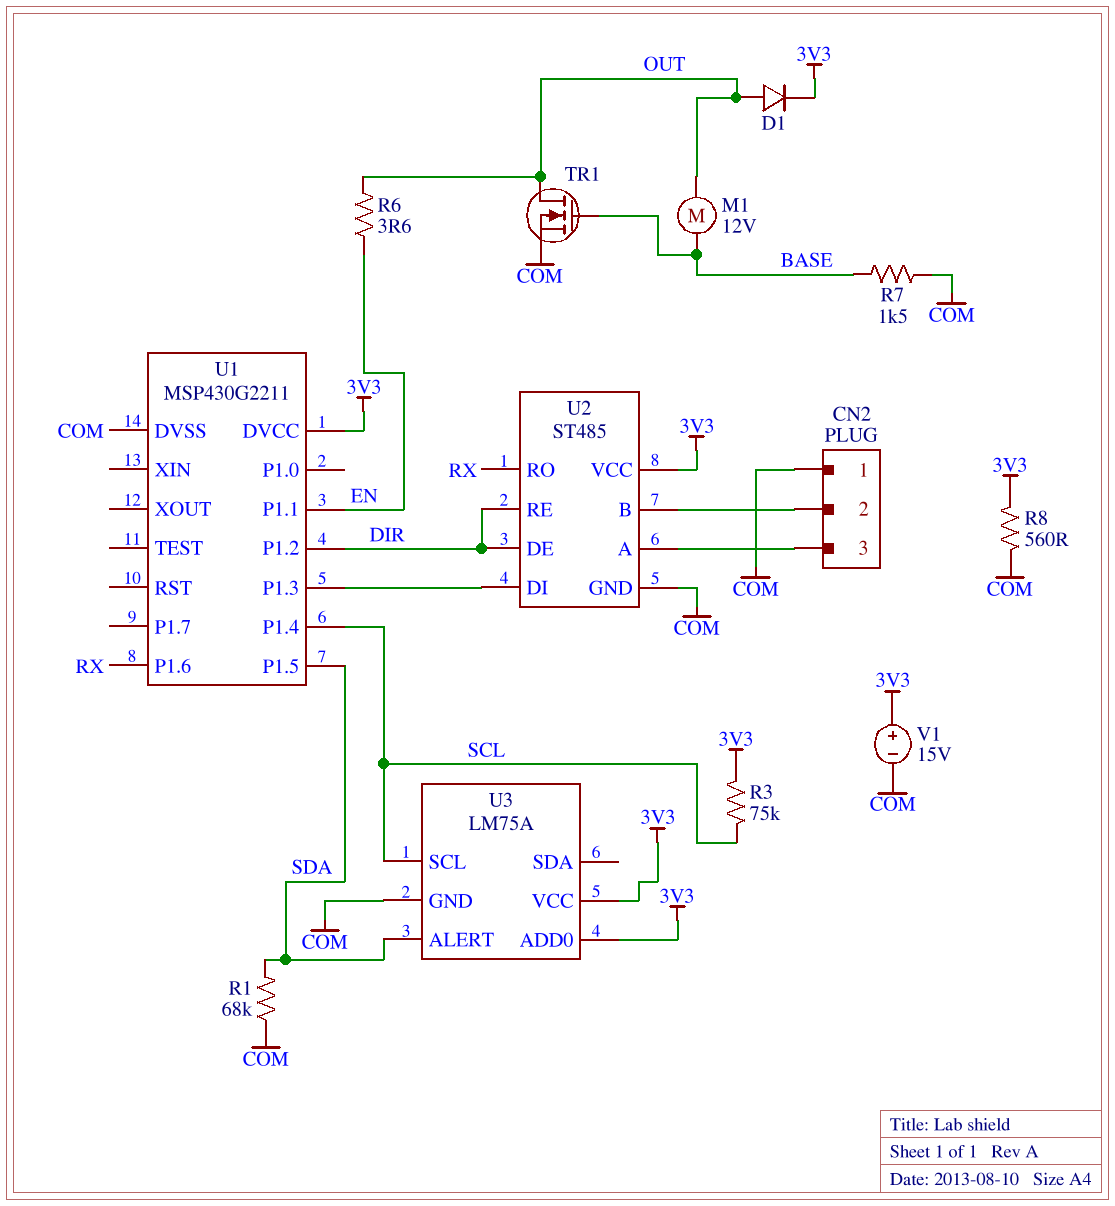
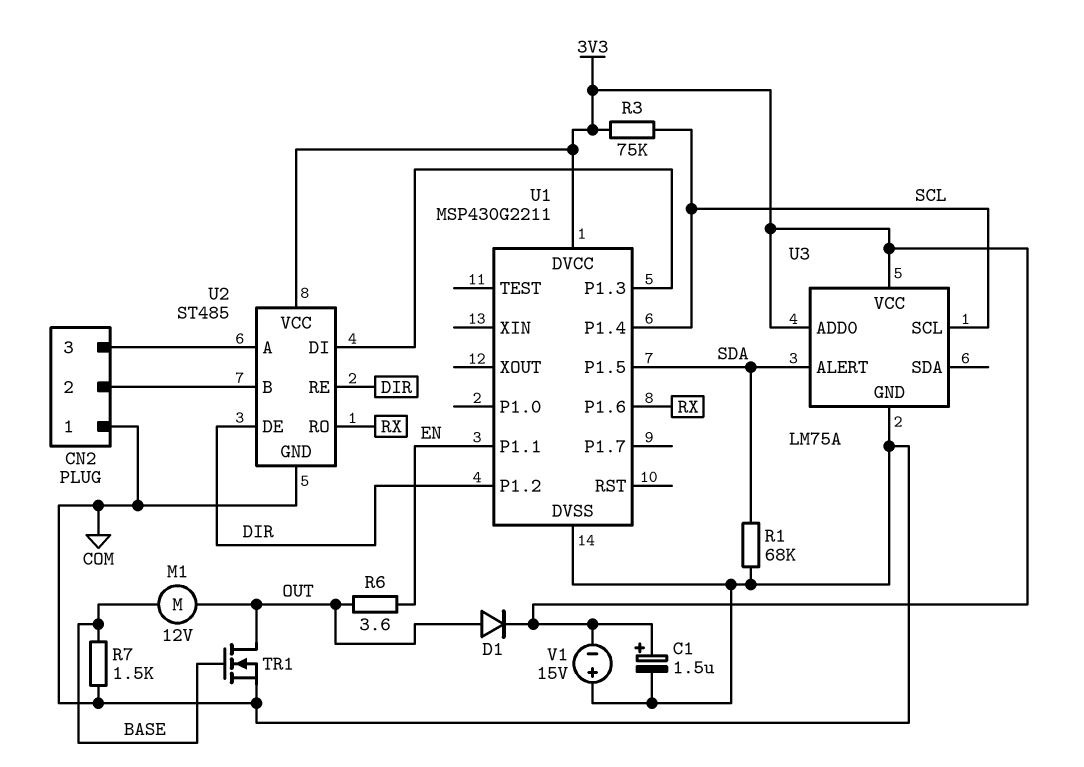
C1: none -> 1.5uF (plus 3V3, minus COM)
R8: 560 (3V3, COM) -> none
V1: 15V (plus 3V3, minus COM) -> 15V (plus COM, minus 3V3)

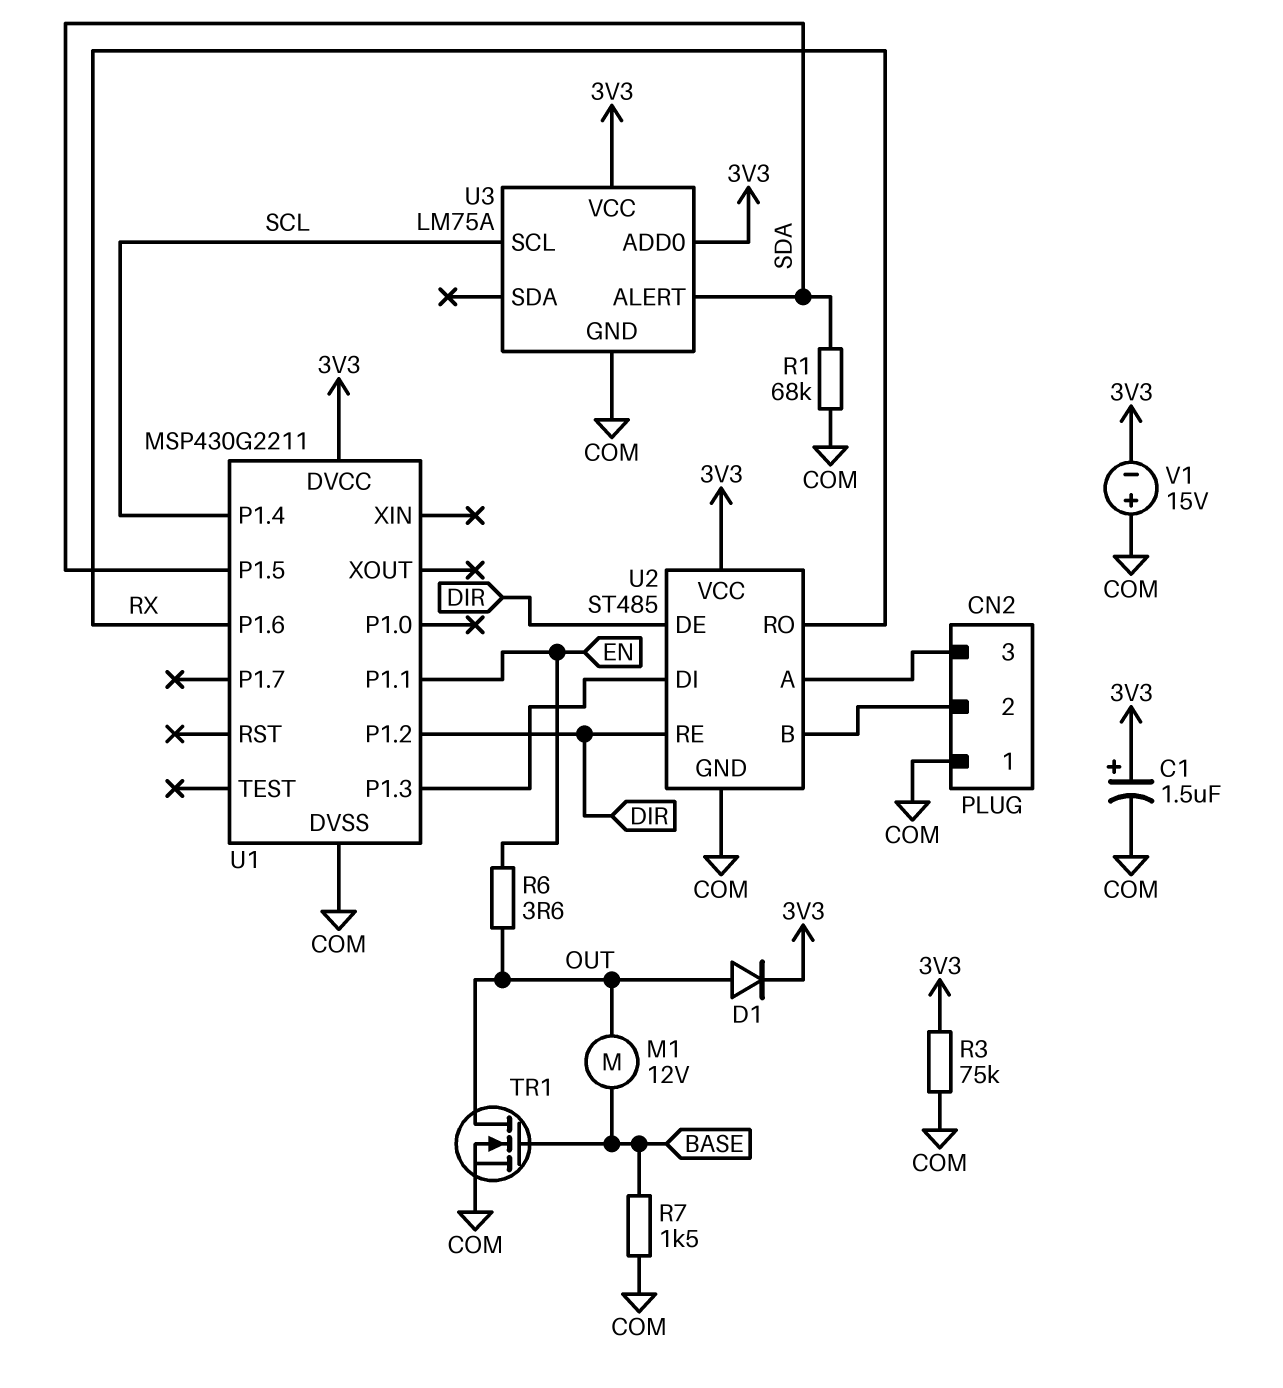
R3: 75k (3V3, SCL) -> 75k (3V3, COM)

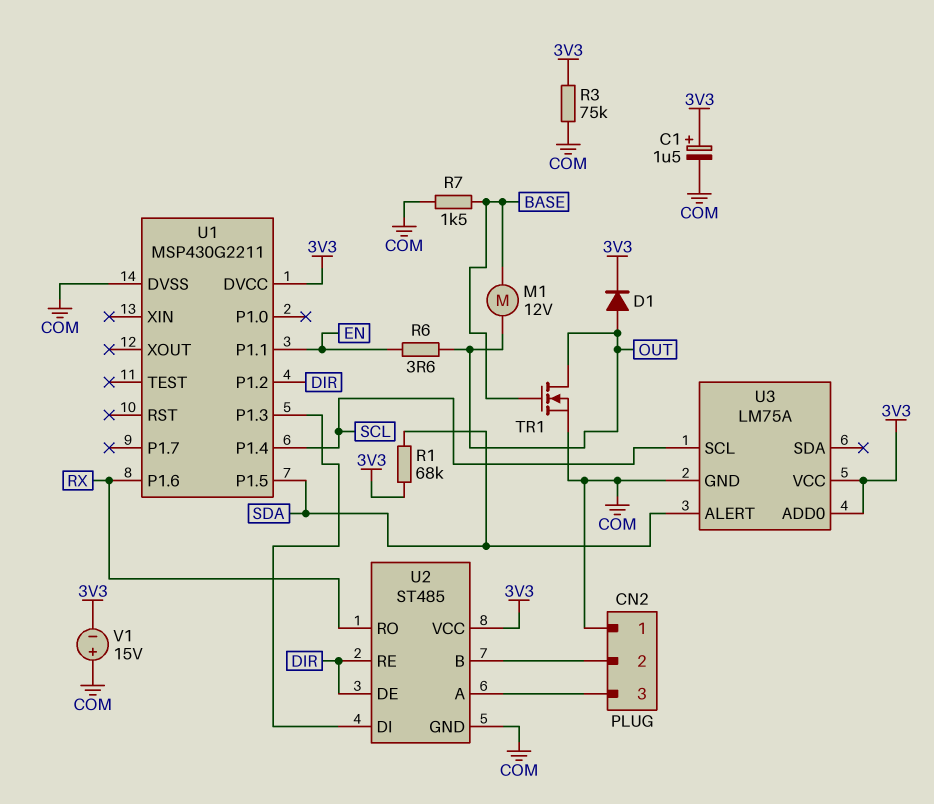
R1: 68k (COM, SDA) -> 68k (3V3, SDA)

